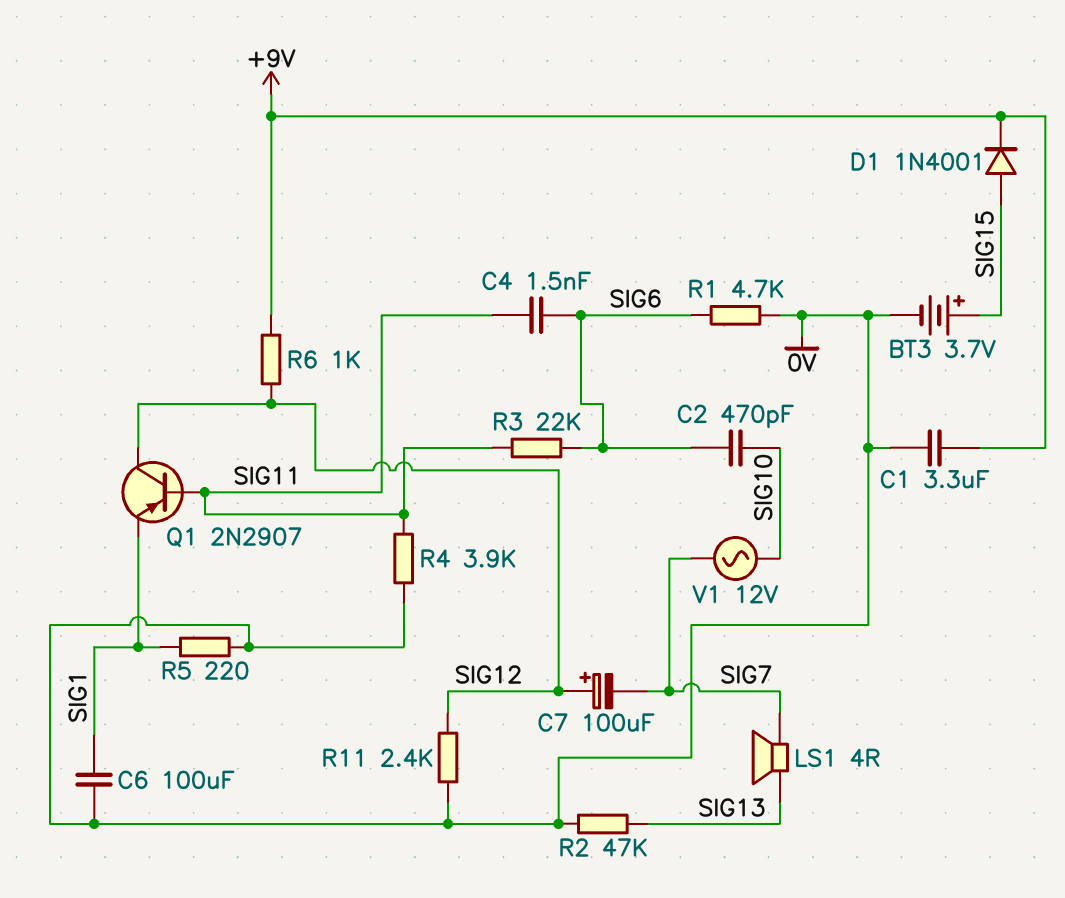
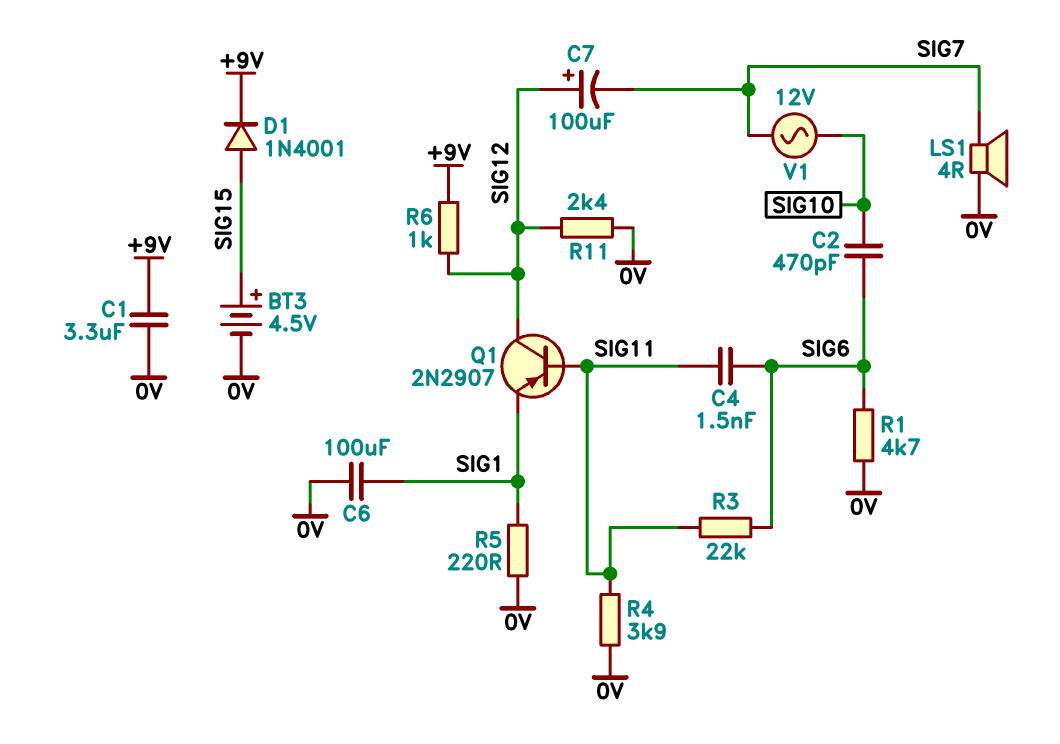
BT3: 3.7V (plus SIG15, minus 0V) -> 4.5V (plus SIG15, minus 0V)
LS1: speaker 4R (SIG7, SIG13) -> speaker 4R (0V, SIG7)
R2: 47k (0V, SIG13) -> none

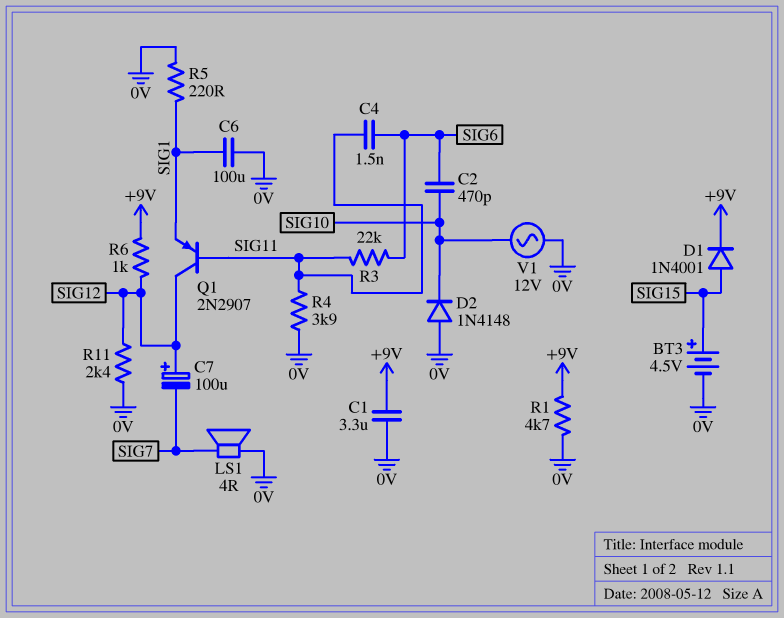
D2: none -> diode 1N4148 (A 0V, K SIG10)
R1: 4.7k (0V, SIG6) -> 4.7k (+9V, 0V)
V1: AC 12V (SIG7, SIG10) -> AC 12V (0V, SIG10)

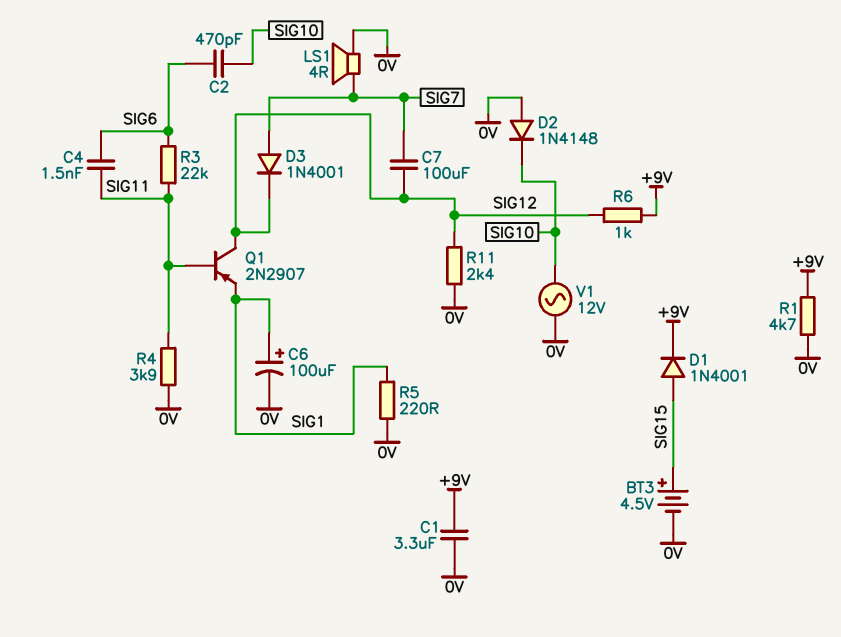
C6: 100uF (0V, SIG1) -> 100uF (plus SIG1, minus 0V)
C7: 100uF (plus SIG12, minus SIG7) -> 100uF (SIG7, SIG12)
D3: none -> diode 1N4001 (A SIG7, K SIG12)

